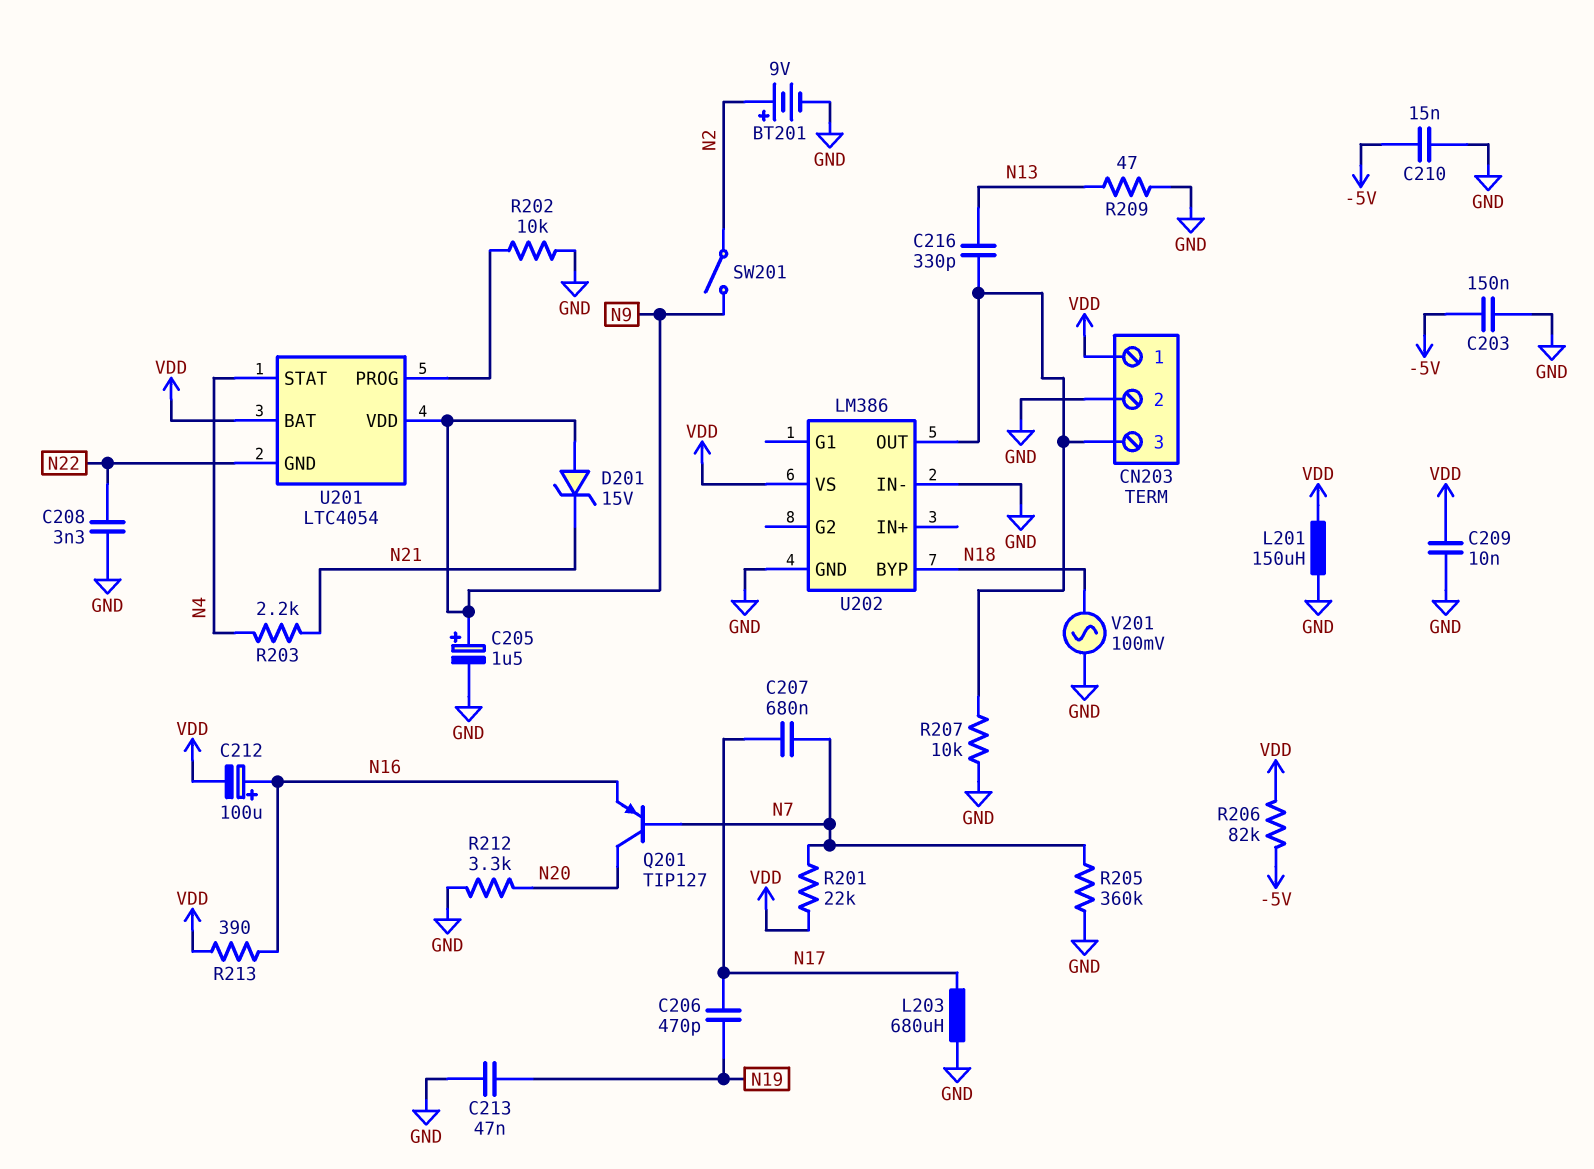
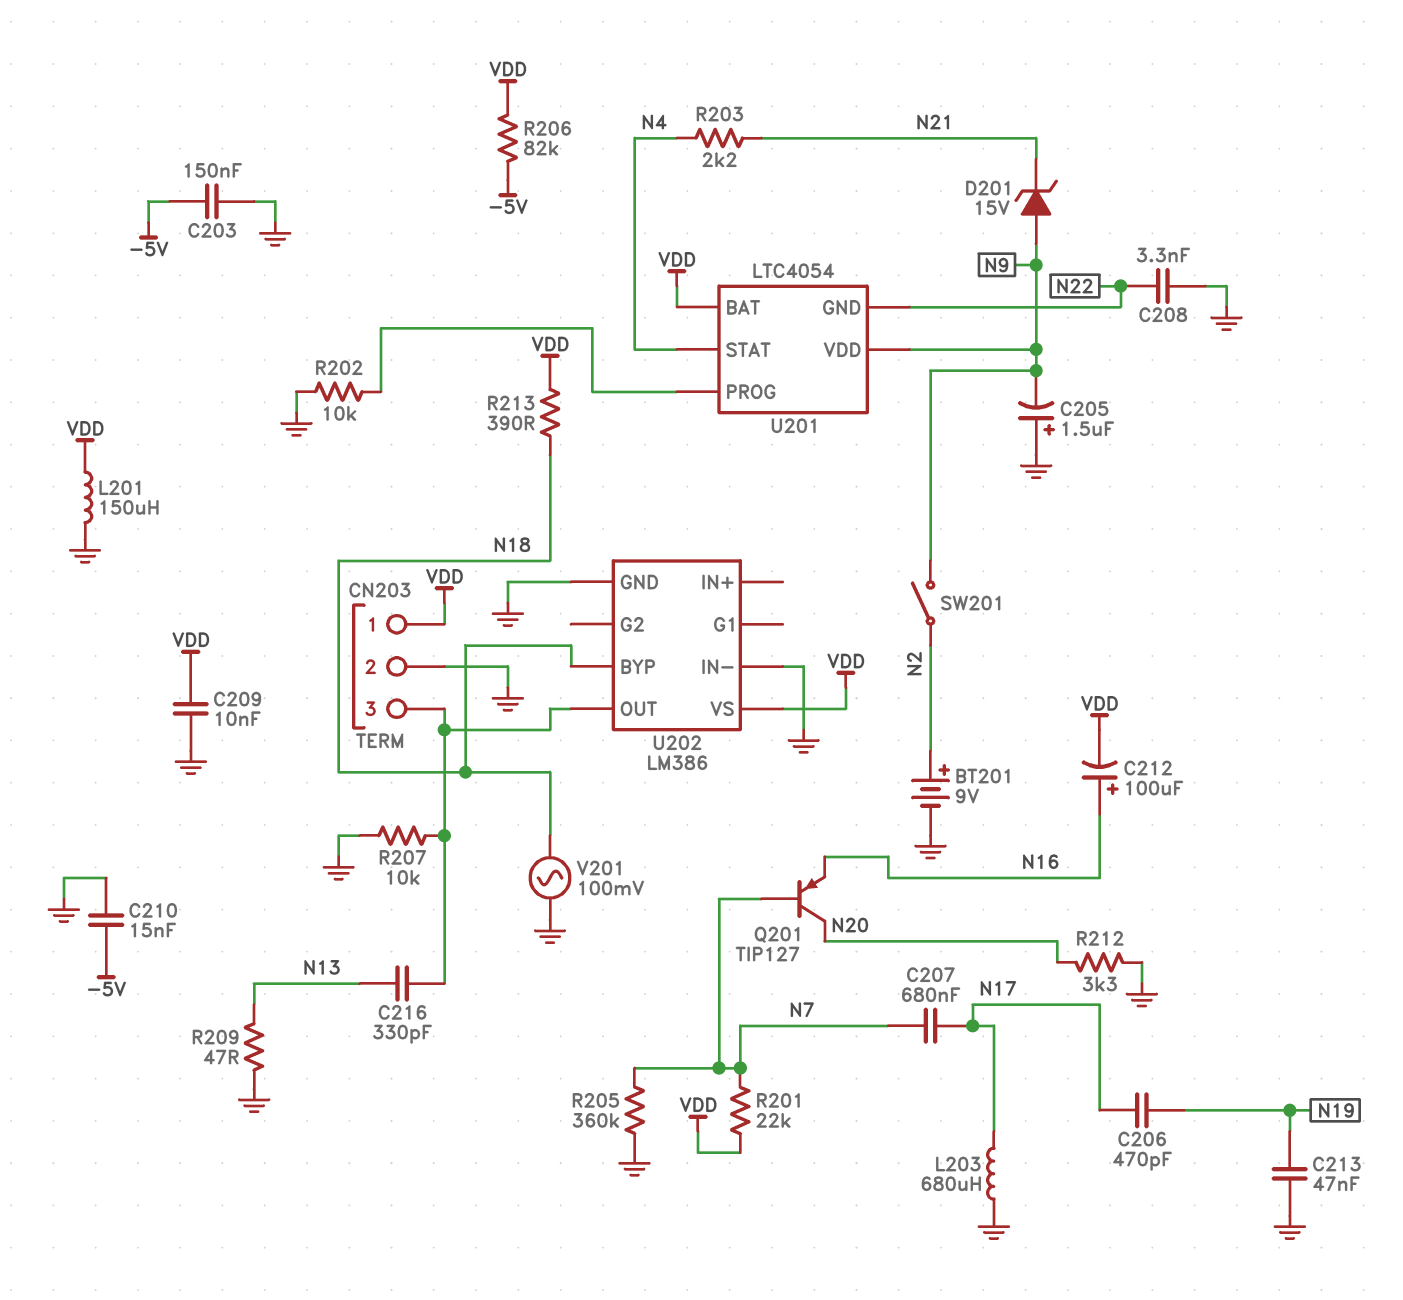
C205: 1.5uF (plus N9, minus GND) -> 1.5uF (plus GND, minus N9)
R213: 390 (N16, VDD) -> 390 (N18, VDD)

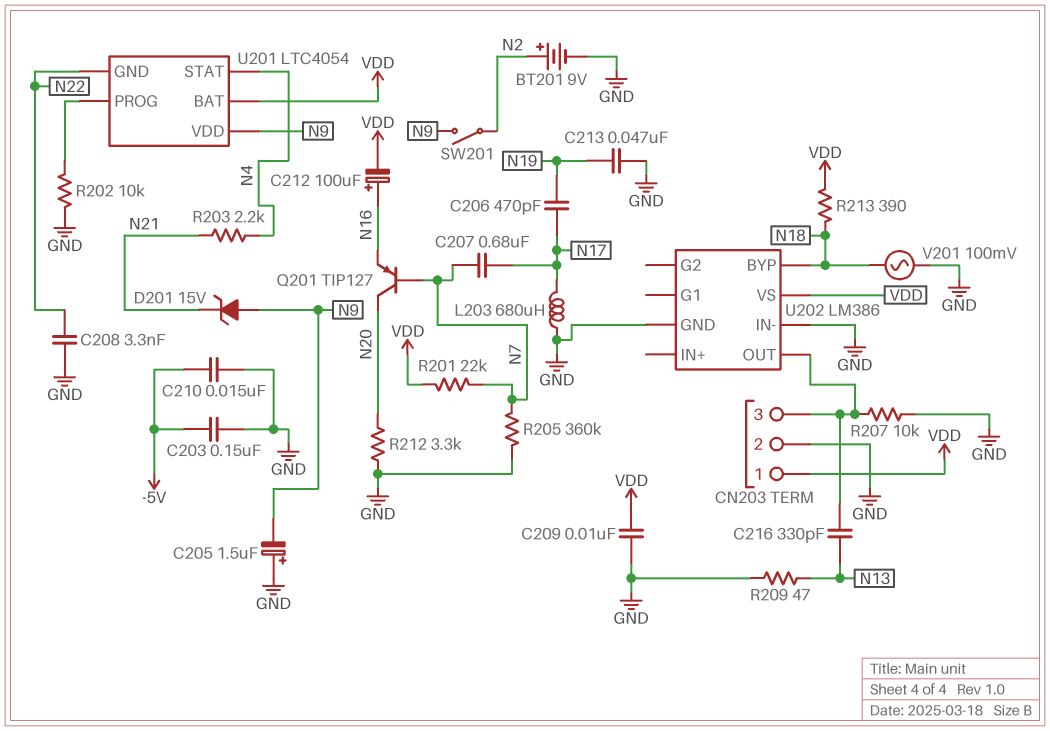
L201: 150uH (GND, VDD) -> none
R206: 82k (-5V, VDD) -> none

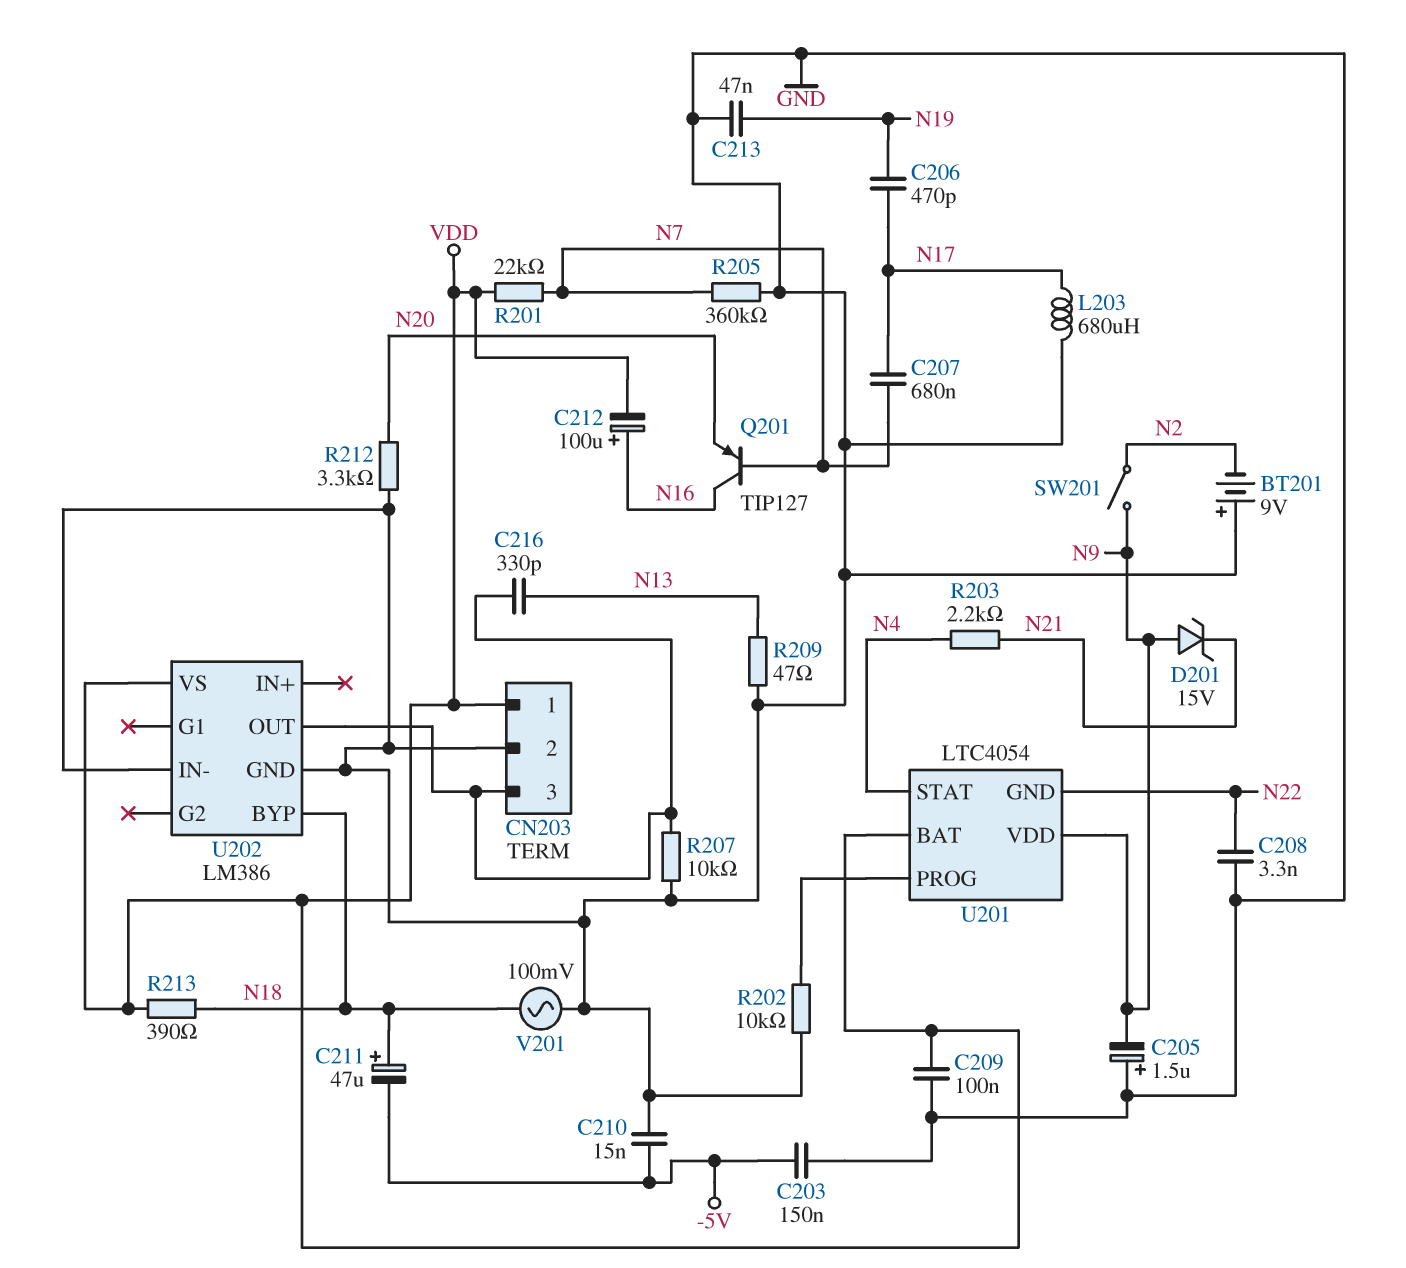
BT201: 9V (plus N2, minus GND) -> 9V (plus GND, minus N2)
C209: 10nF (GND, VDD) -> 100nF (GND, VDD)
C211: none -> 47uF (plus N18, minus -5V)
Q201: PNP TIP127 (B N7, C N20, E N16) -> PNP TIP127 (B N7, C N16, E N20)

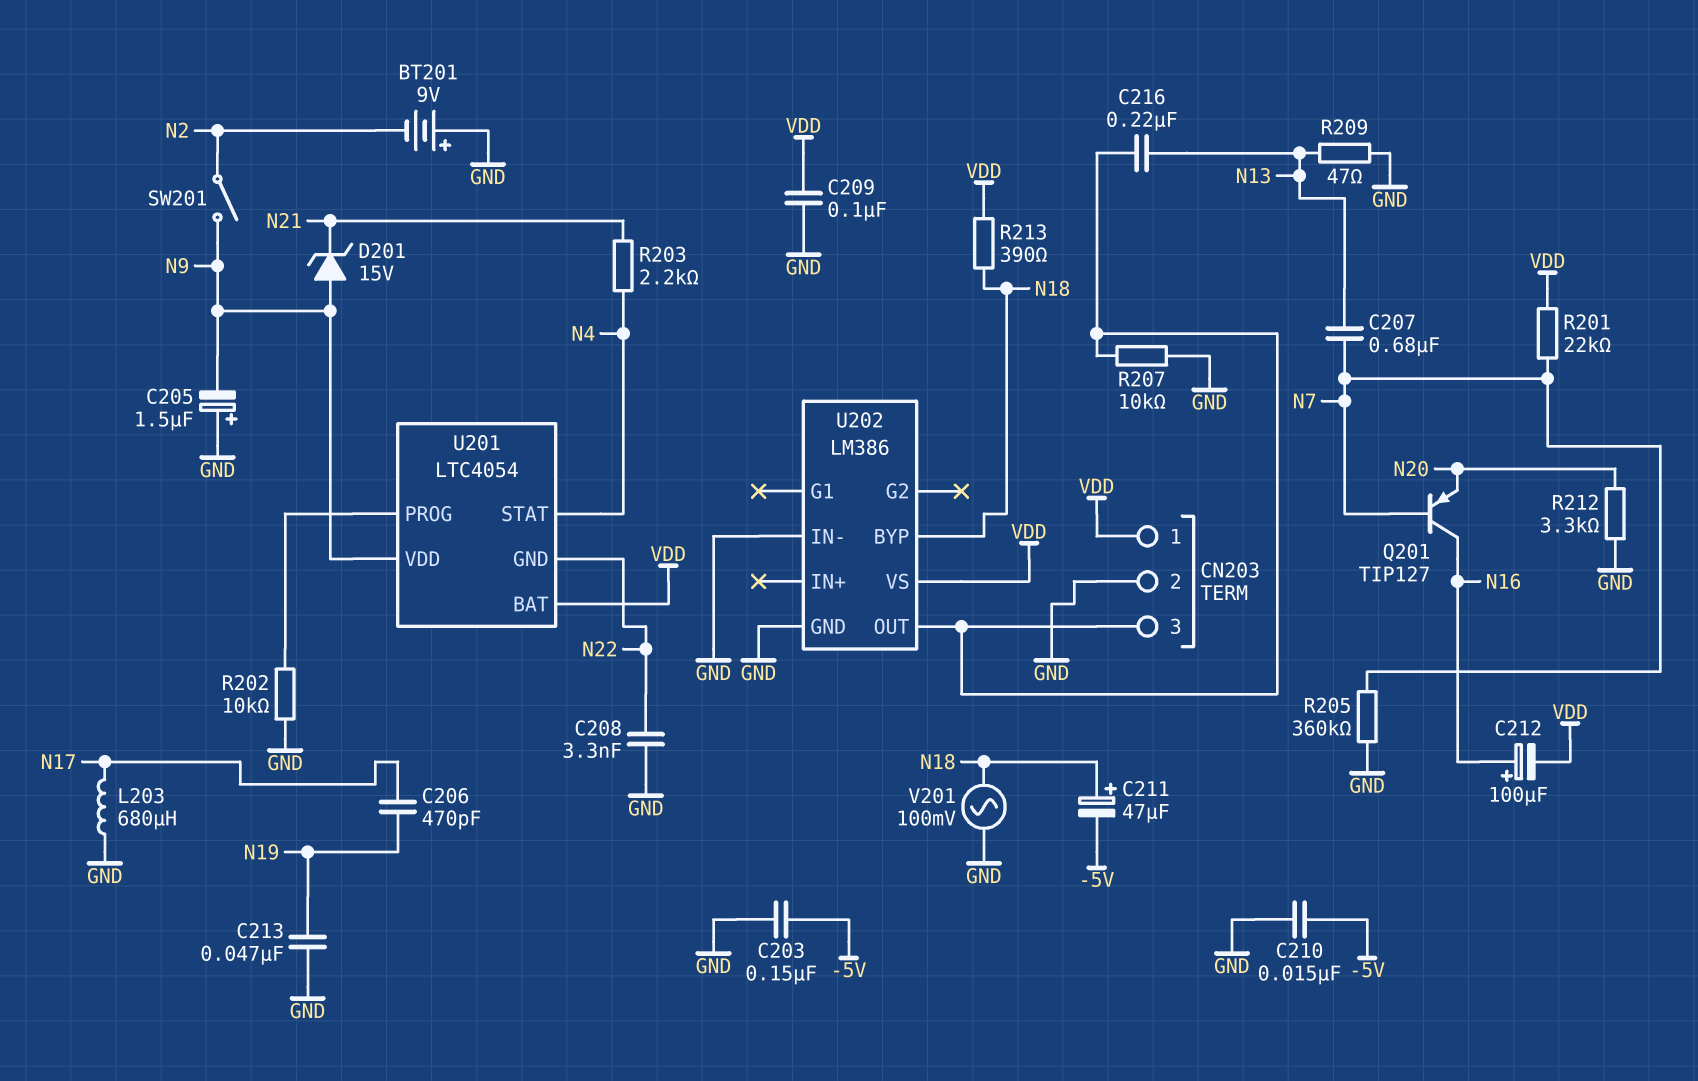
C207: 680nF (N7, N17) -> 680nF (N7, N13)
C216: 330pF (CN203/3, N13) -> 220nF (CN203/3, N13)

